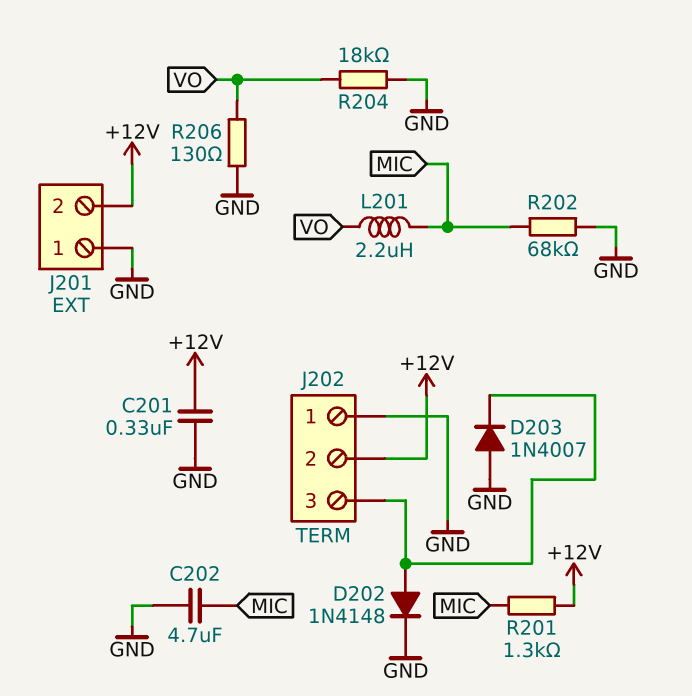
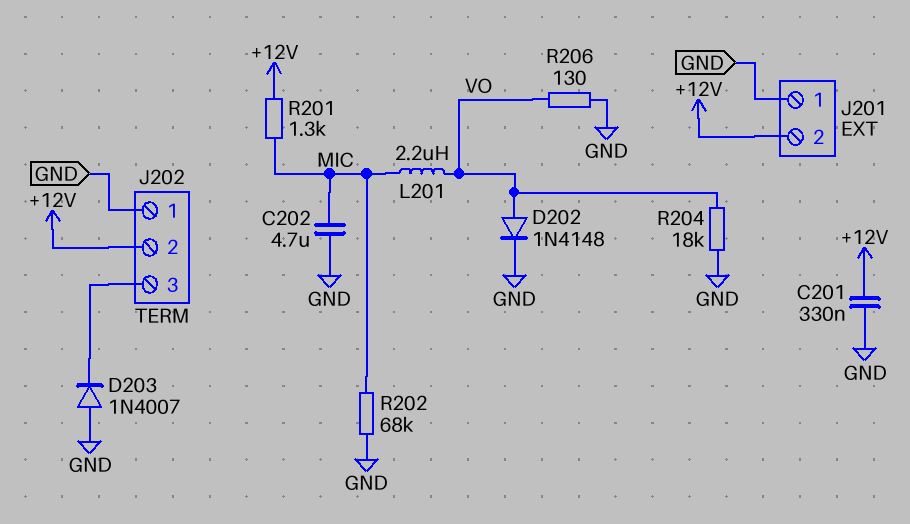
D202: diode 1N4148 (A J202/3, K GND) -> diode 1N4148 (A VO, K GND)

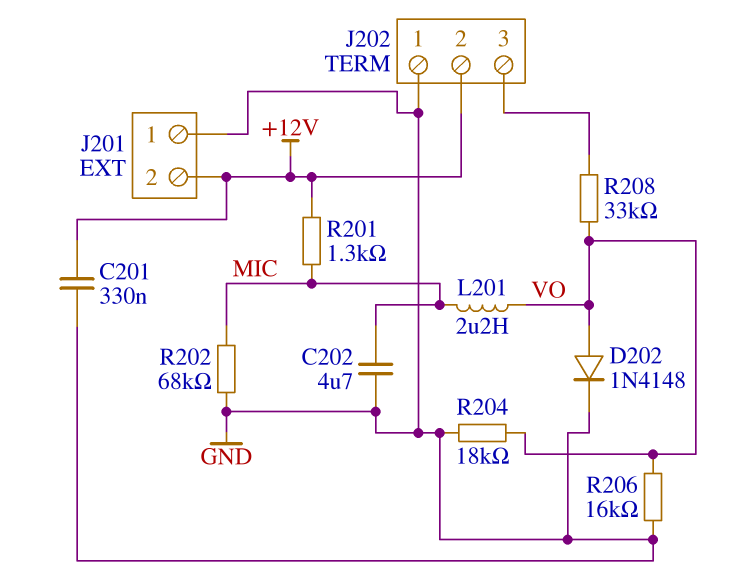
D203: diode 1N4007 (A GND, K J202/3) -> none
R206: 130 (GND, VO) -> 16k (GND, VO)
R208: none -> 33k (J202/3, VO)

